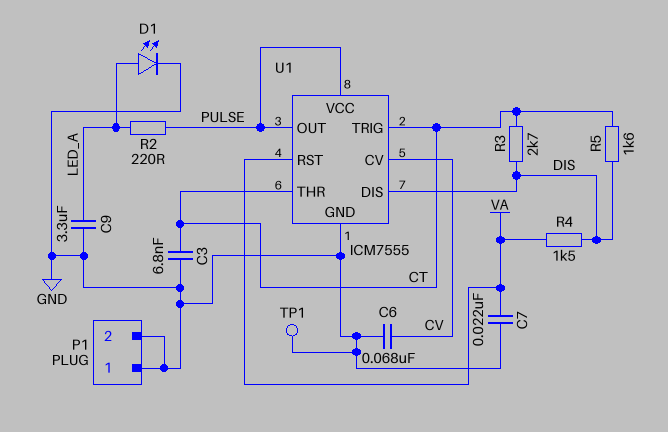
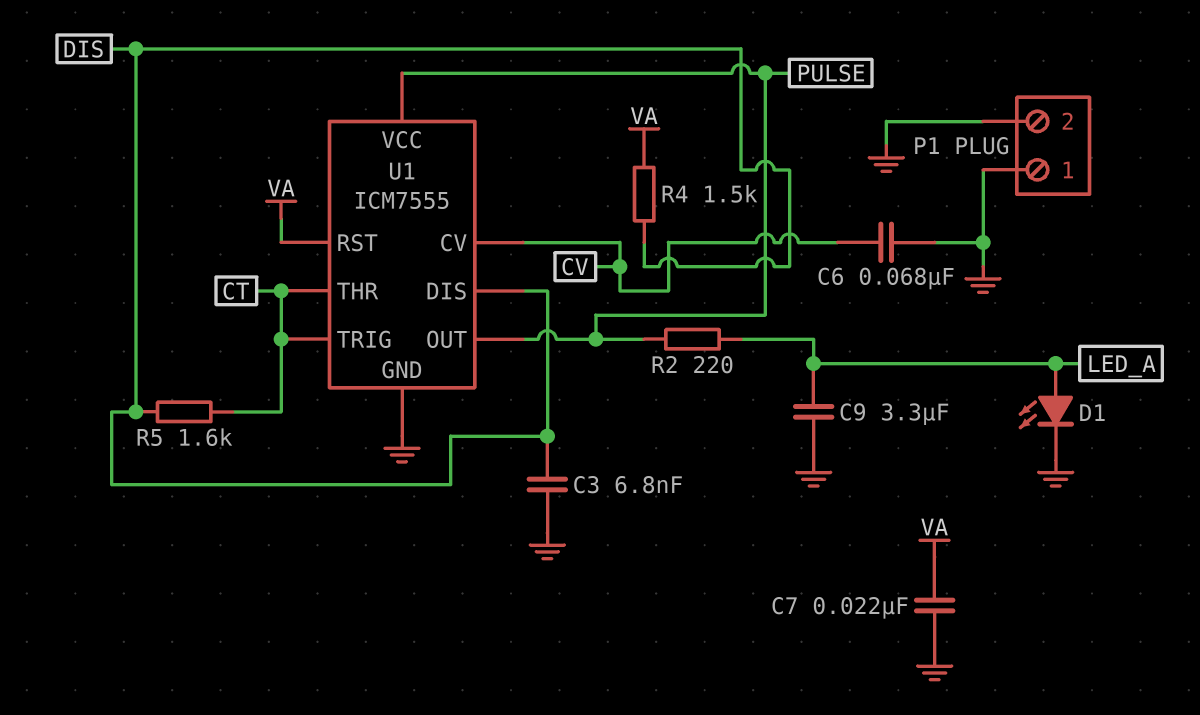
C3: 6.8nF (CT, GND) -> 6.8nF (DIS, GND)
R3: 2.7k (CT, DIS) -> none
TP1: test point (GND) -> none

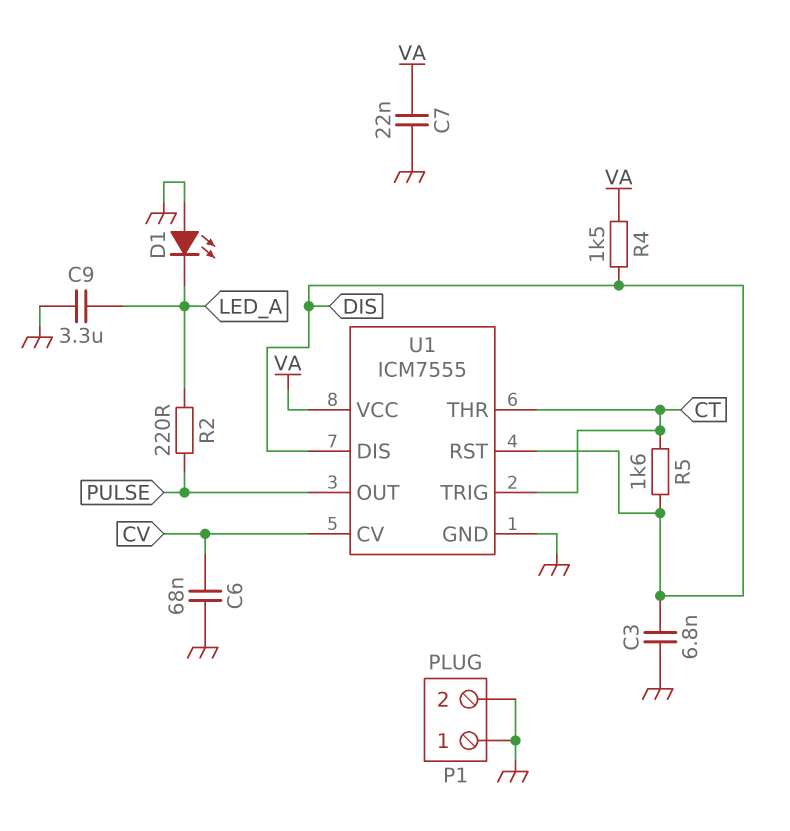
D1: LED (A LED_A, K GND) -> LED (A GND, K LED_A)
U1 pin RST: VA -> DIS
U1 pin VCC: PULSE -> VA

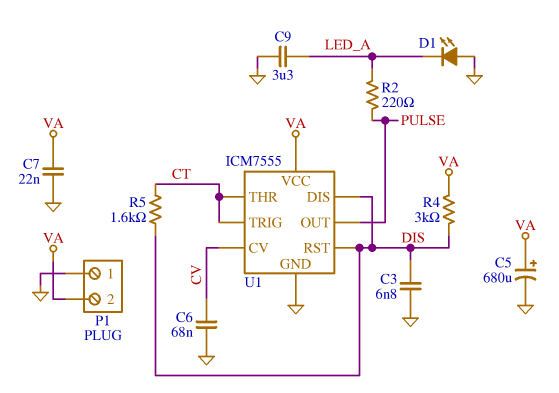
C5: none -> 680uF (plus VA, minus GND)
P1 pin 2: GND -> VA
R4: 1.5k (DIS, VA) -> 3k (DIS, VA)

